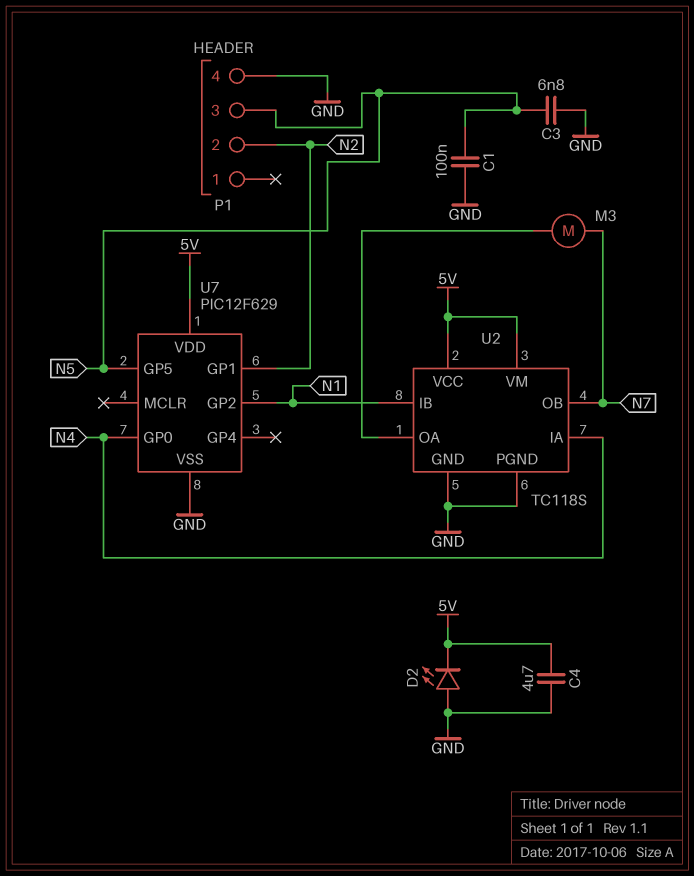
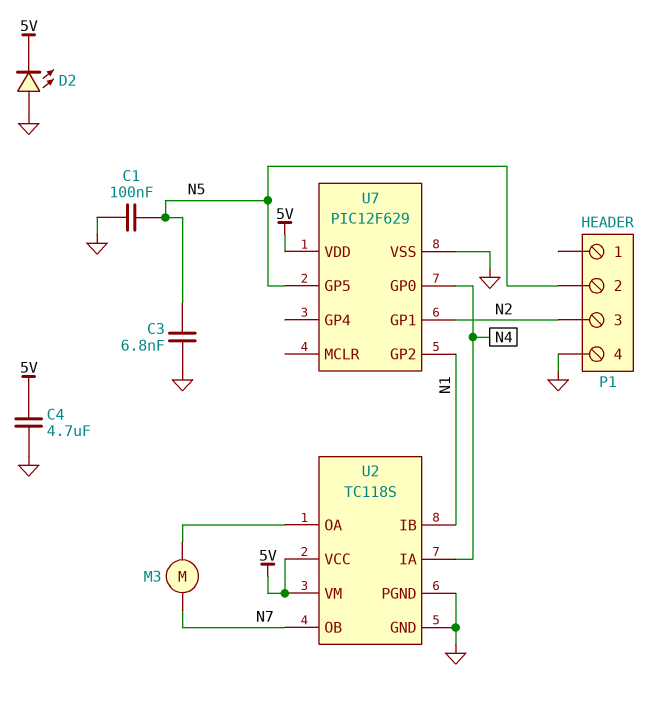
P1 pin 2: N2 -> N5
P1 pin 3: N5 -> N2

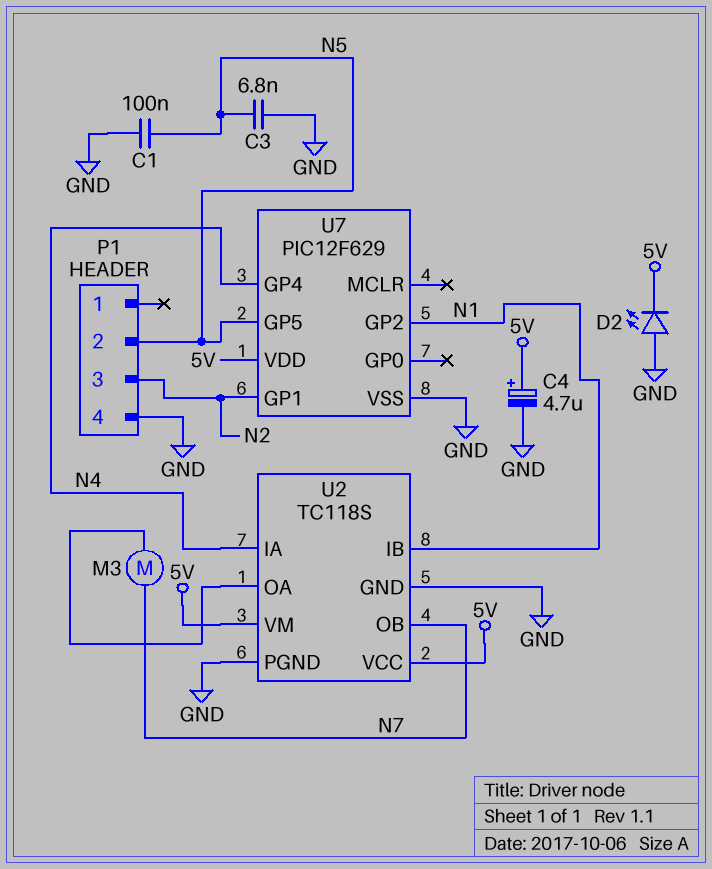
C4: 4.7uF (5V, GND) -> 4.7uF (plus 5V, minus GND)
U7 pin GP0: N4 -> none
U7 pin GP4: none -> N4

